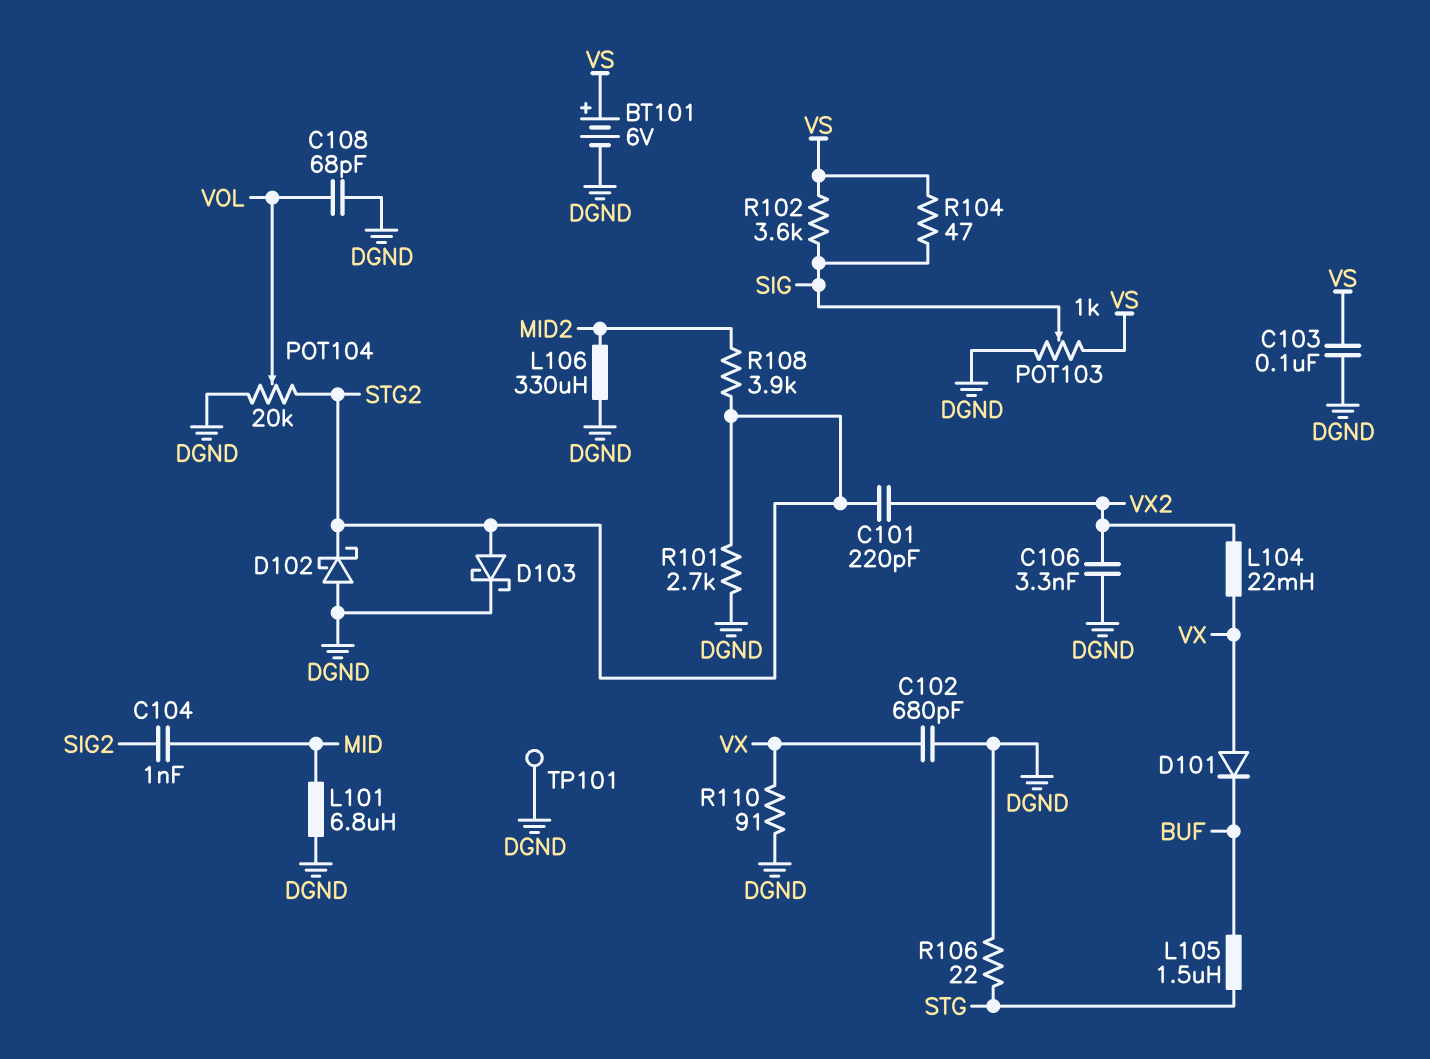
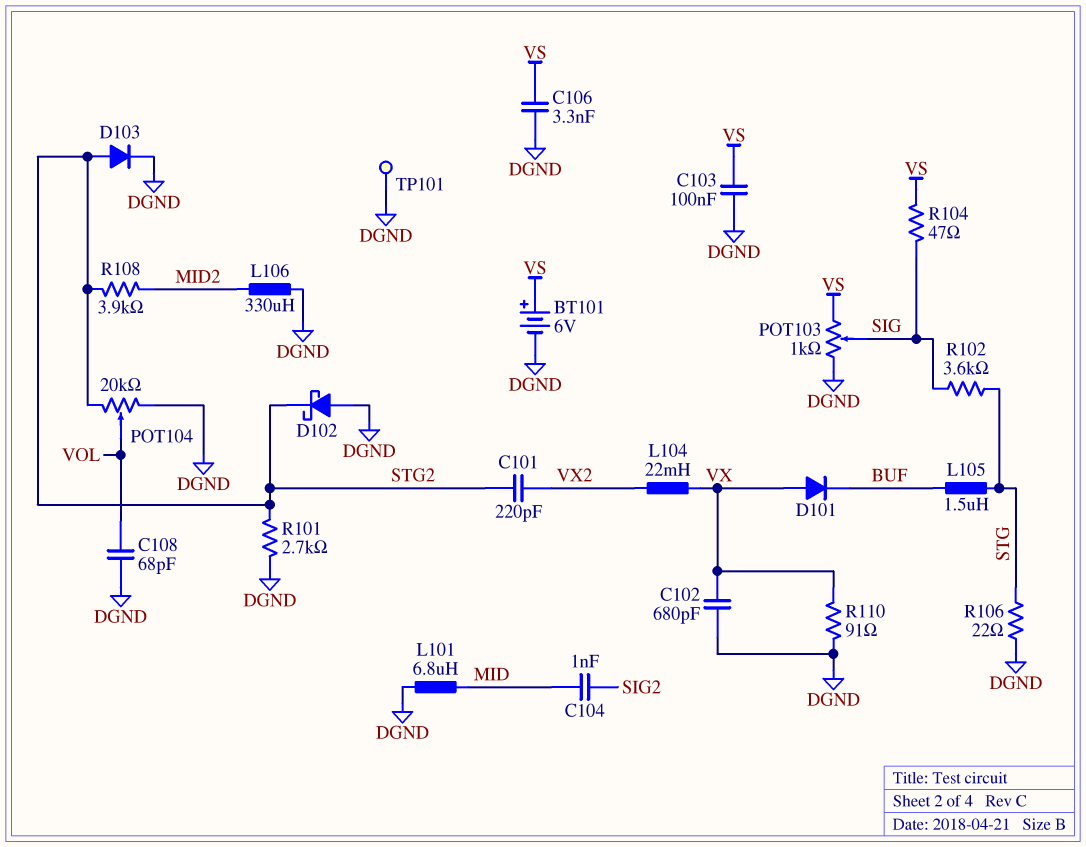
C106: 3.3nF (DGND, VX2) -> 3.3nF (DGND, VS)
D103: schottky (A STG2, K DGND) -> diode (A STG2, K DGND)
R102: 3.6k (SIG, VS) -> 3.6k (SIG, STG)

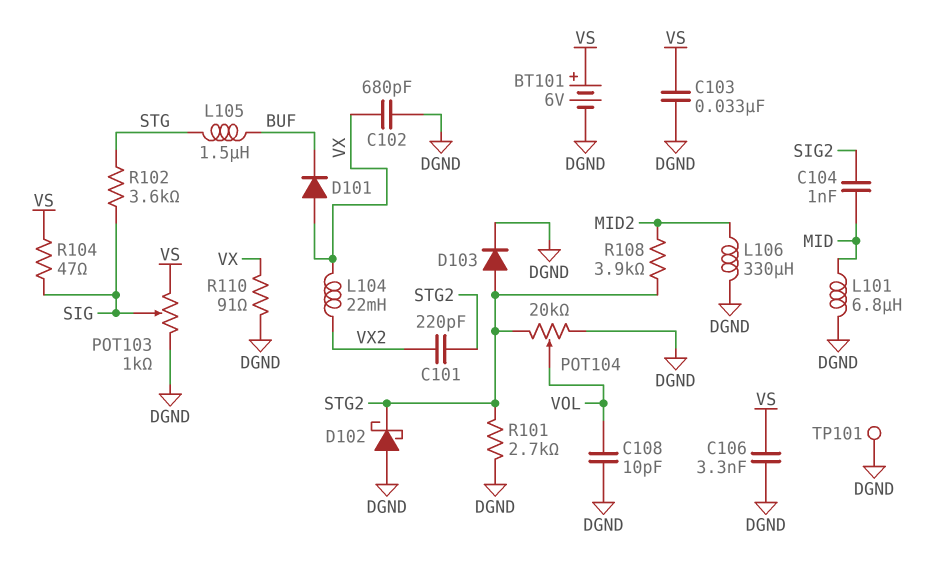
C103: 100nF (DGND, VS) -> 33nF (DGND, VS)
C108: 68pF (DGND, VOL) -> 10pF (DGND, VOL)
R106: 22 (DGND, STG) -> none

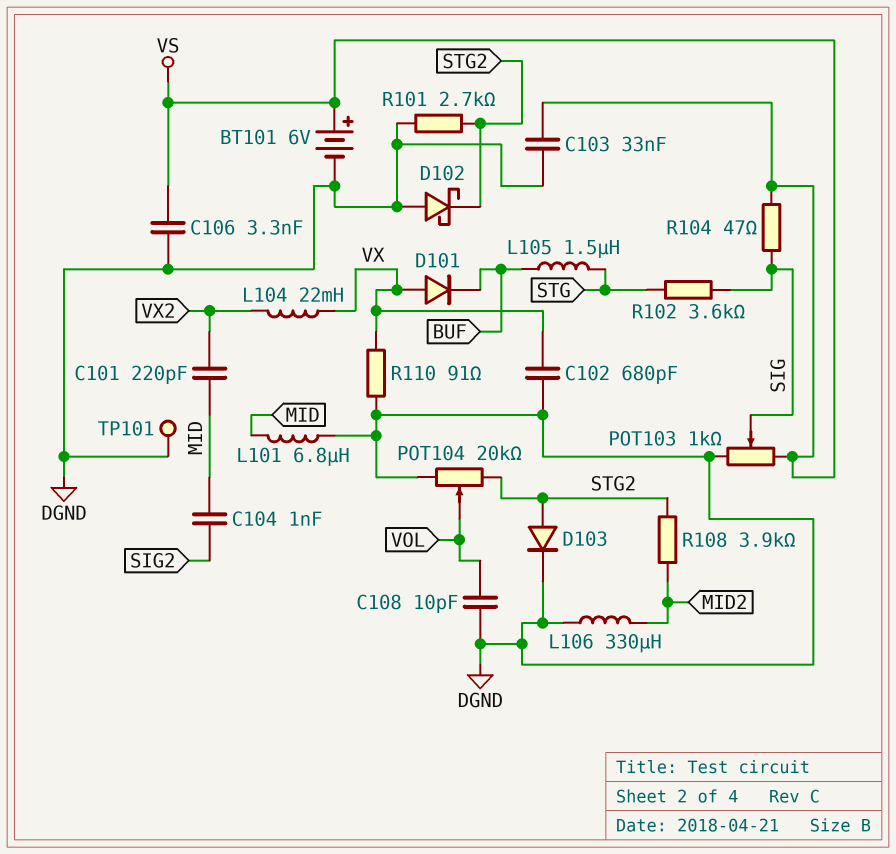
C101: 220pF (STG2, VX2) -> 220pF (MID, VX2)

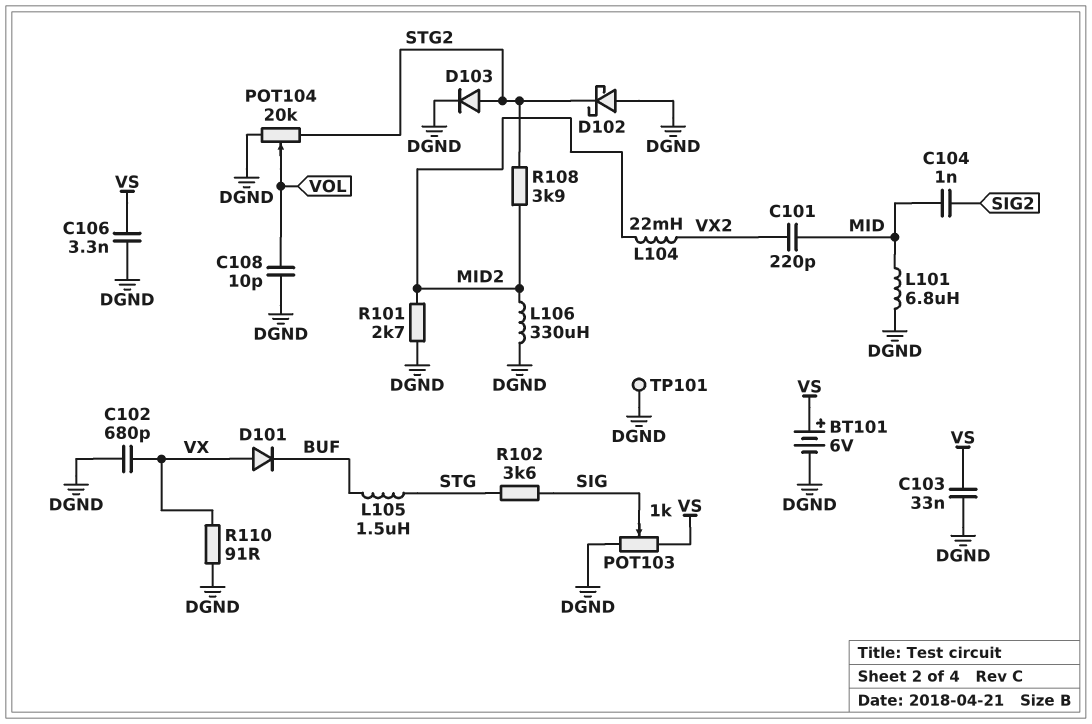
L104: 22mH (VX, VX2) -> 22mH (MID2, VX2)
R101: 2.7k (DGND, STG2) -> 2.7k (DGND, MID2)
R104: 47 (SIG, VS) -> none

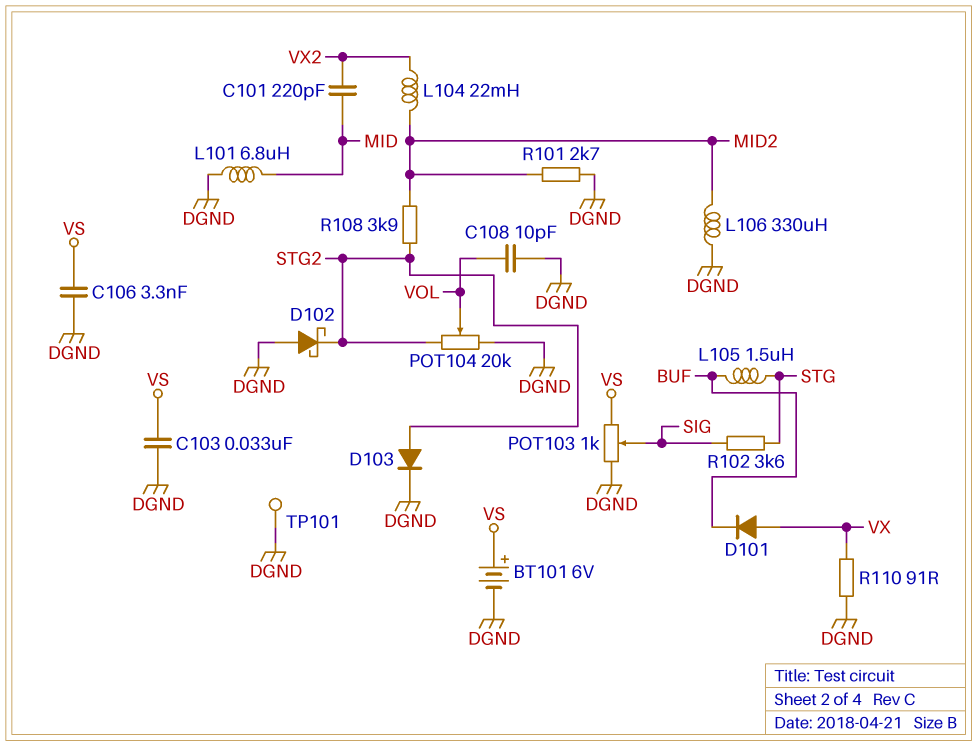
C102: 680pF (DGND, VX) -> none
C104: 1nF (MID, SIG2) -> none

